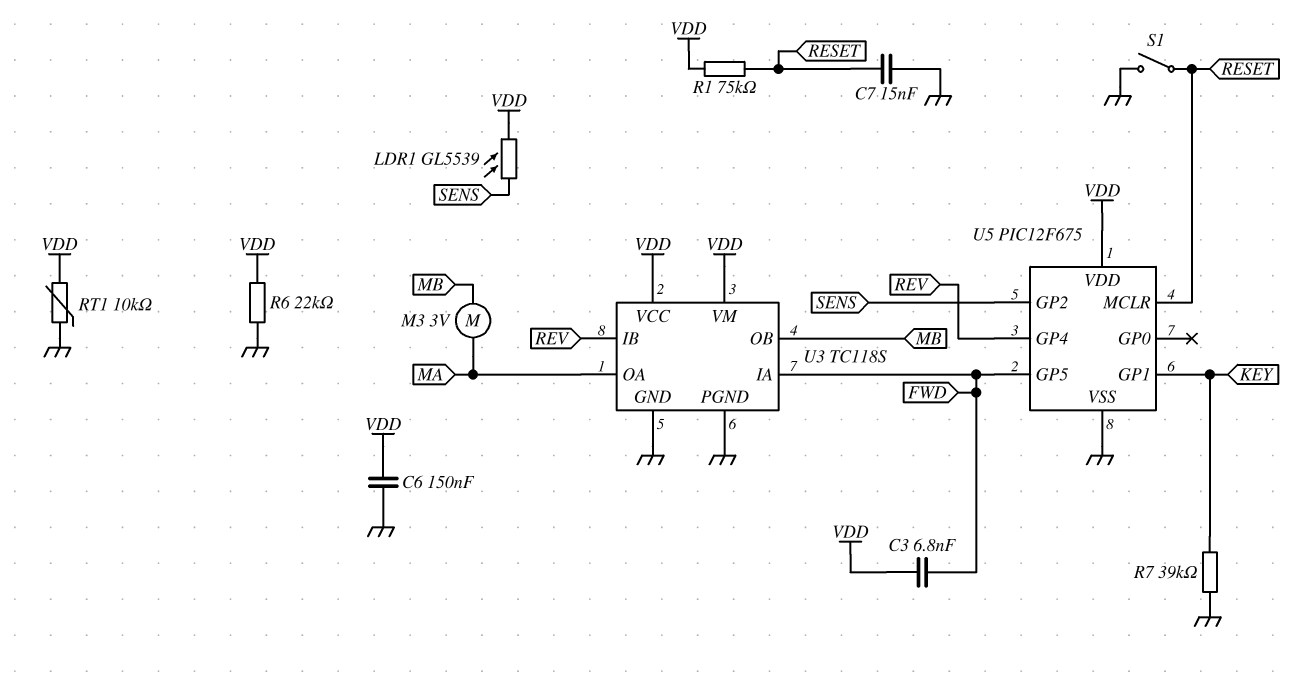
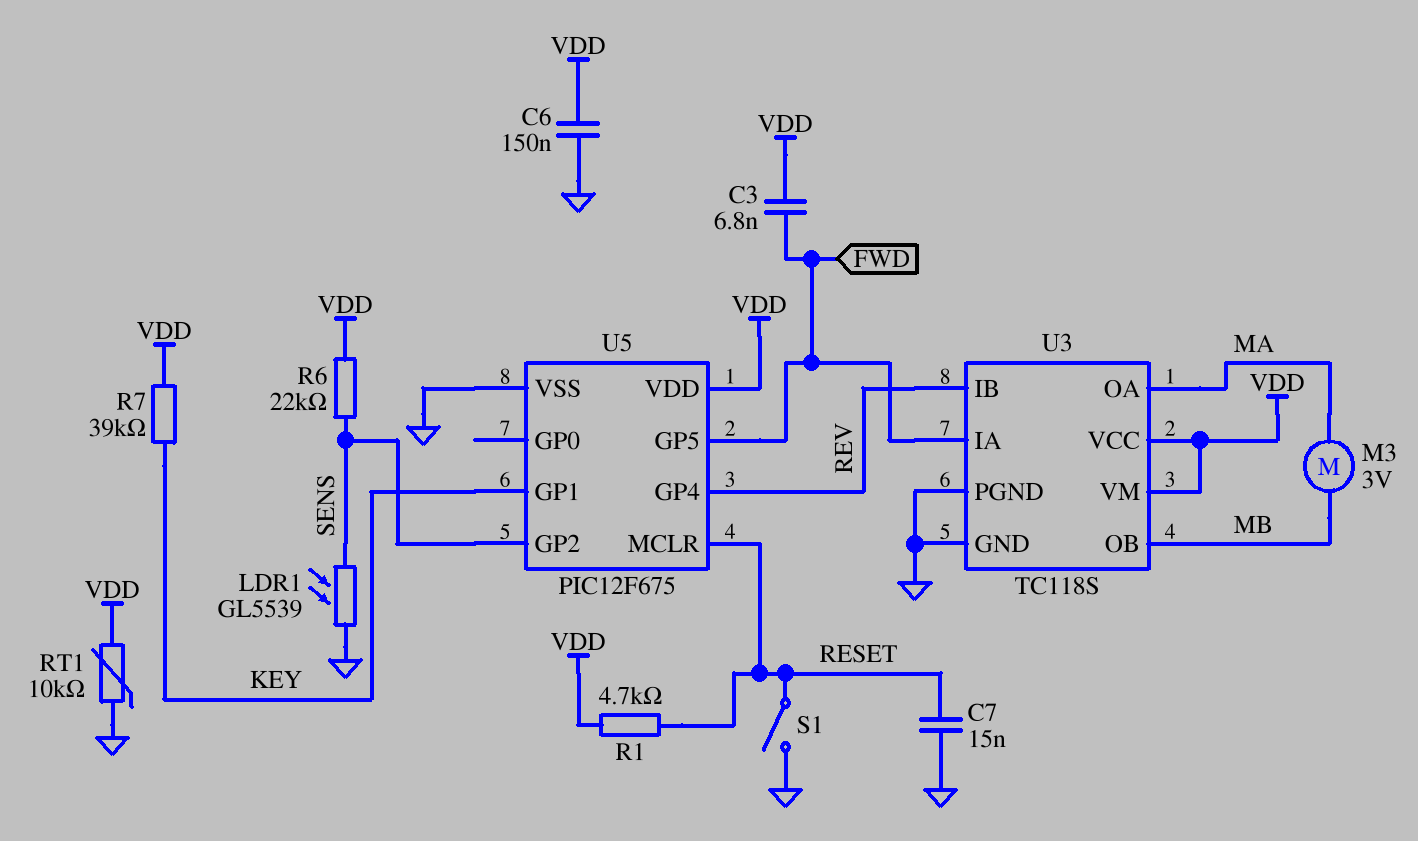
LDR1: GL5539 (SENS, VDD) -> GL5539 (GND, SENS)
R1: 75k (RESET, VDD) -> 4.7k (RESET, VDD)
R6: 22k (GND, VDD) -> 22k (SENS, VDD)
R7: 39k (GND, KEY) -> 39k (KEY, VDD)

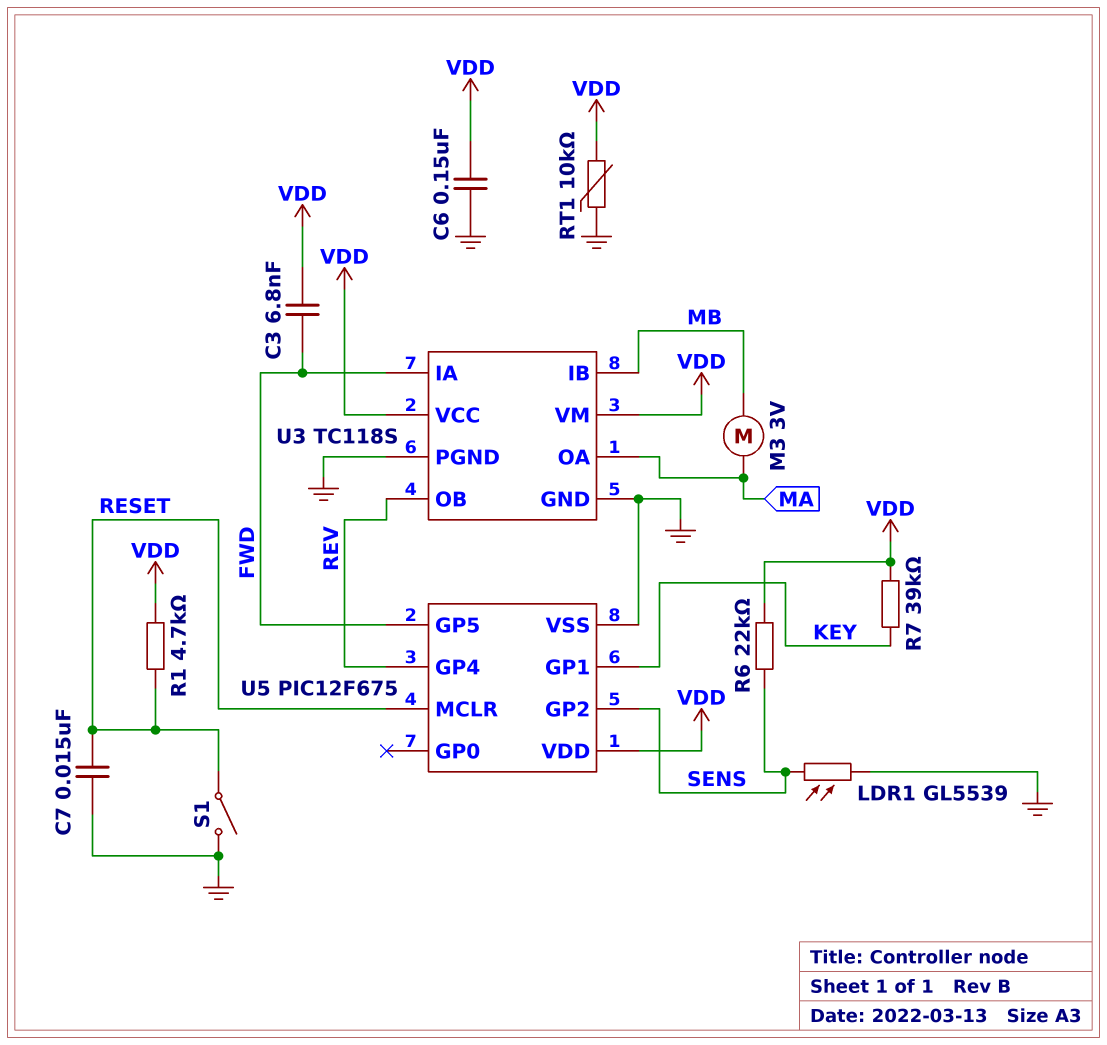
U3 pin IB: REV -> MB
U3 pin OB: MB -> REV

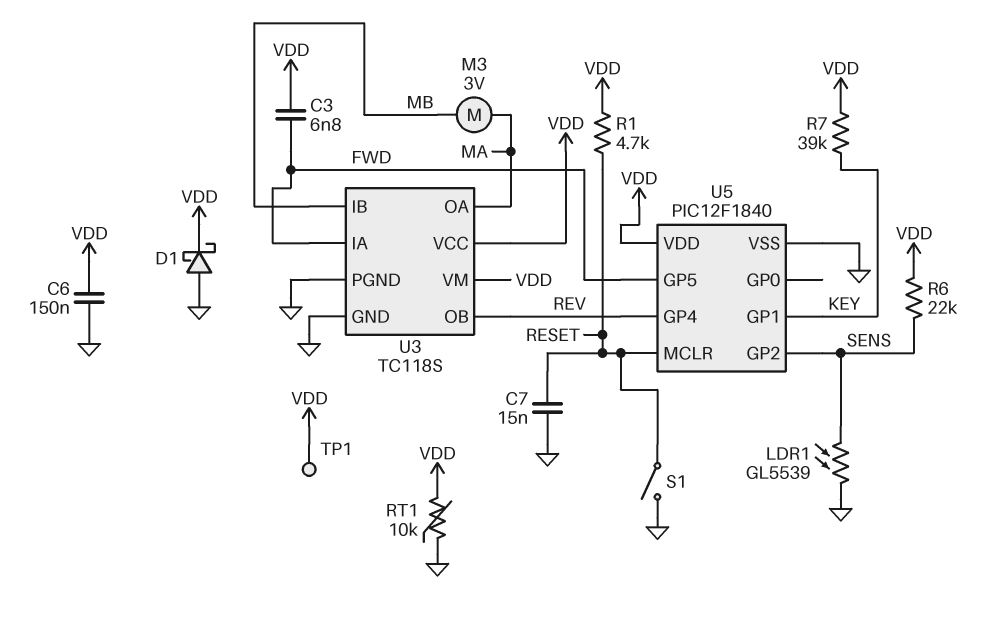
D1: none -> schottky (A GND, K VDD)
TP1: none -> test point (VDD)
U5: PIC12F675 -> PIC12F1840

